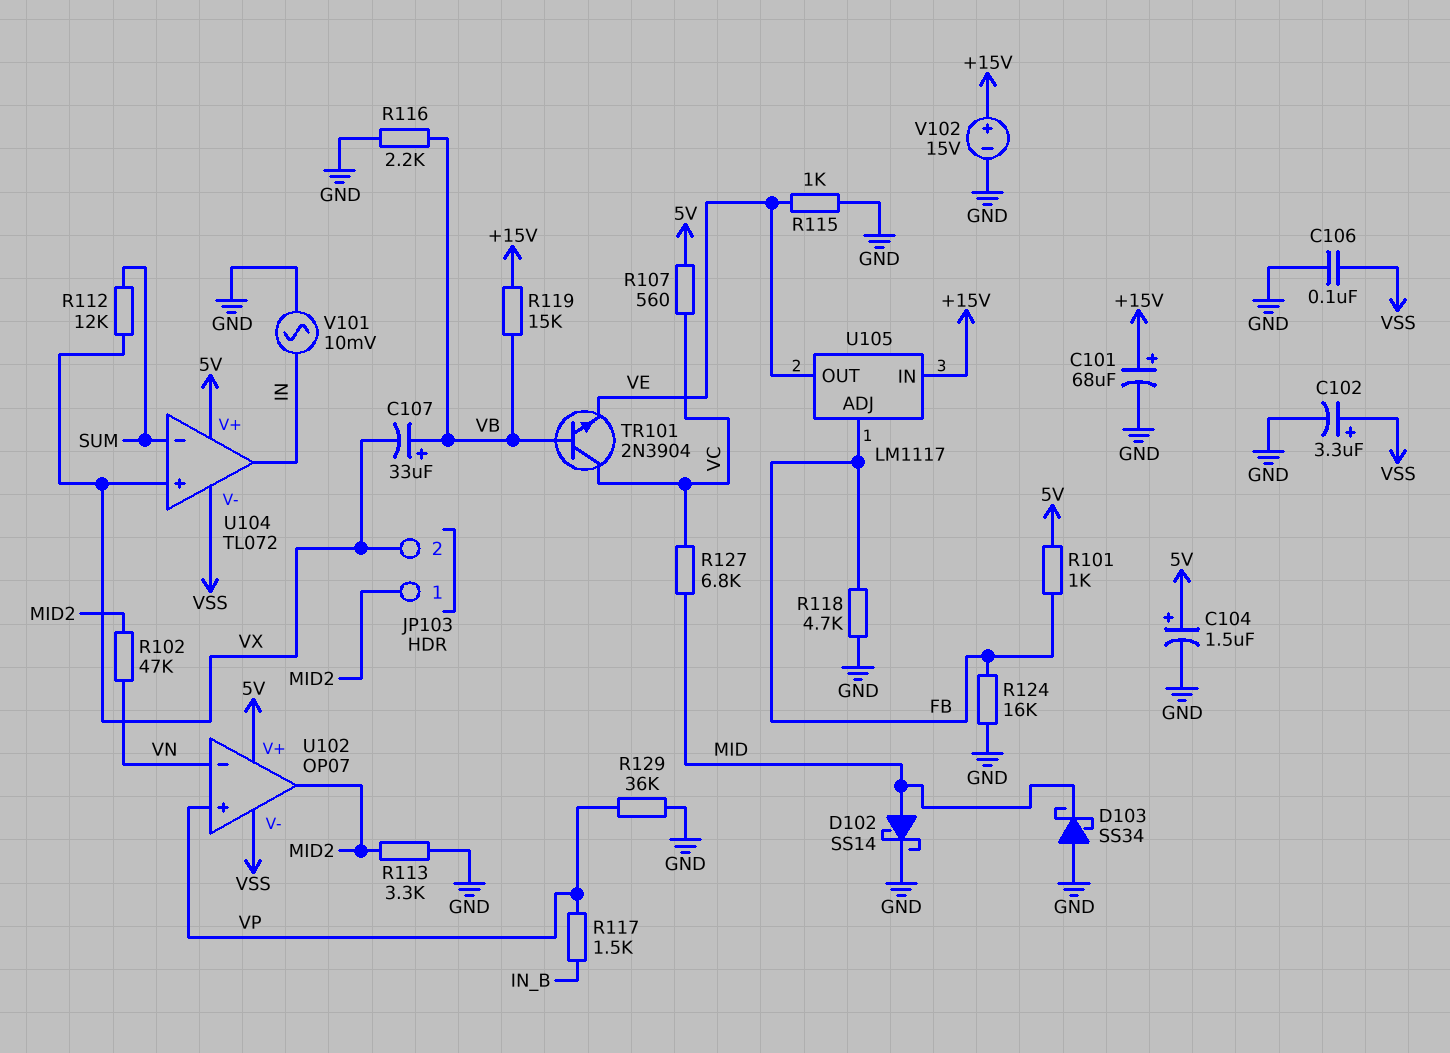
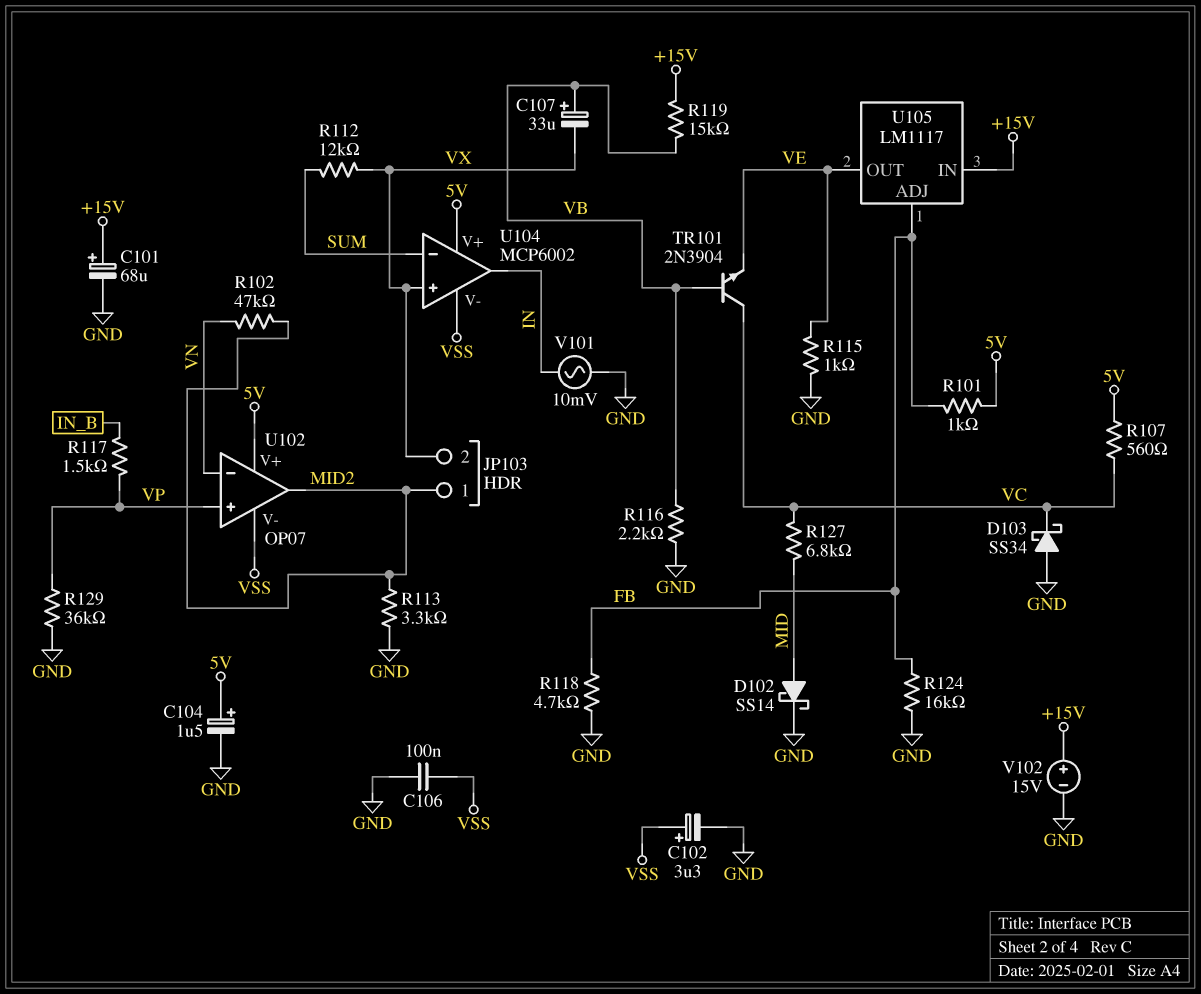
D103: schottky SS34 (A GND, K MID) -> schottky SS34 (A GND, K VC)
U104: TL072 -> MCP6002

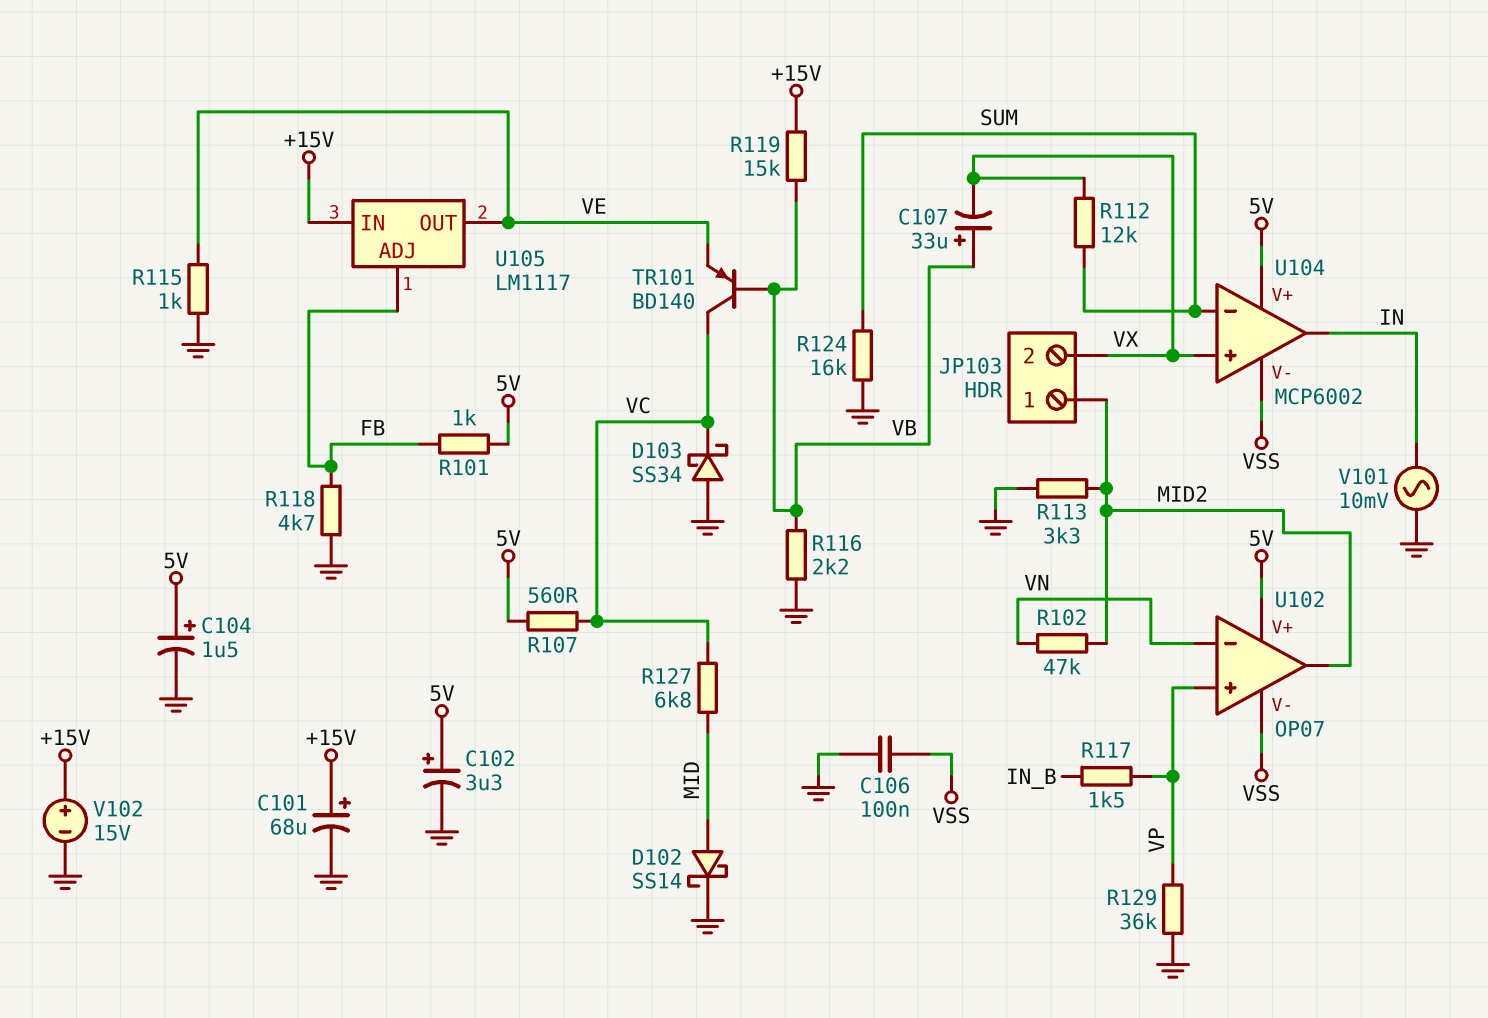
C102: 3.3uF (plus VSS, minus GND) -> 3.3uF (plus 5V, minus GND)
R124: 16k (FB, GND) -> 16k (GND, SUM)
TR101: NPN 2N3904 (B VB, C VC, E VE) -> PNP BD140 (B VB, C VC, E VE)

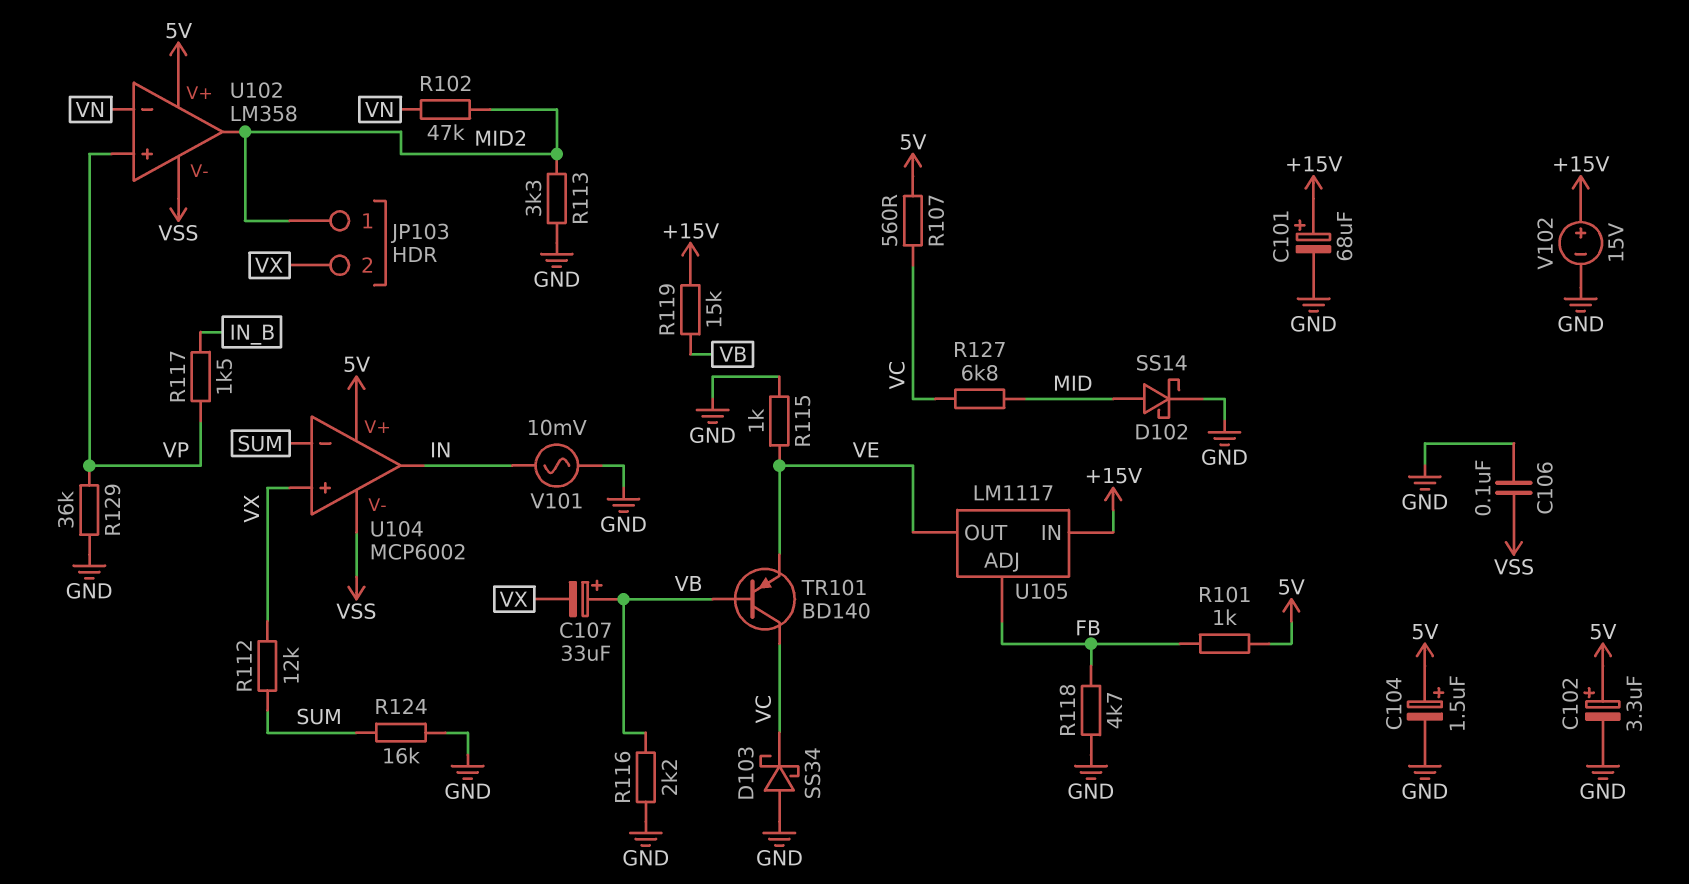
U102: OP07 -> LM358

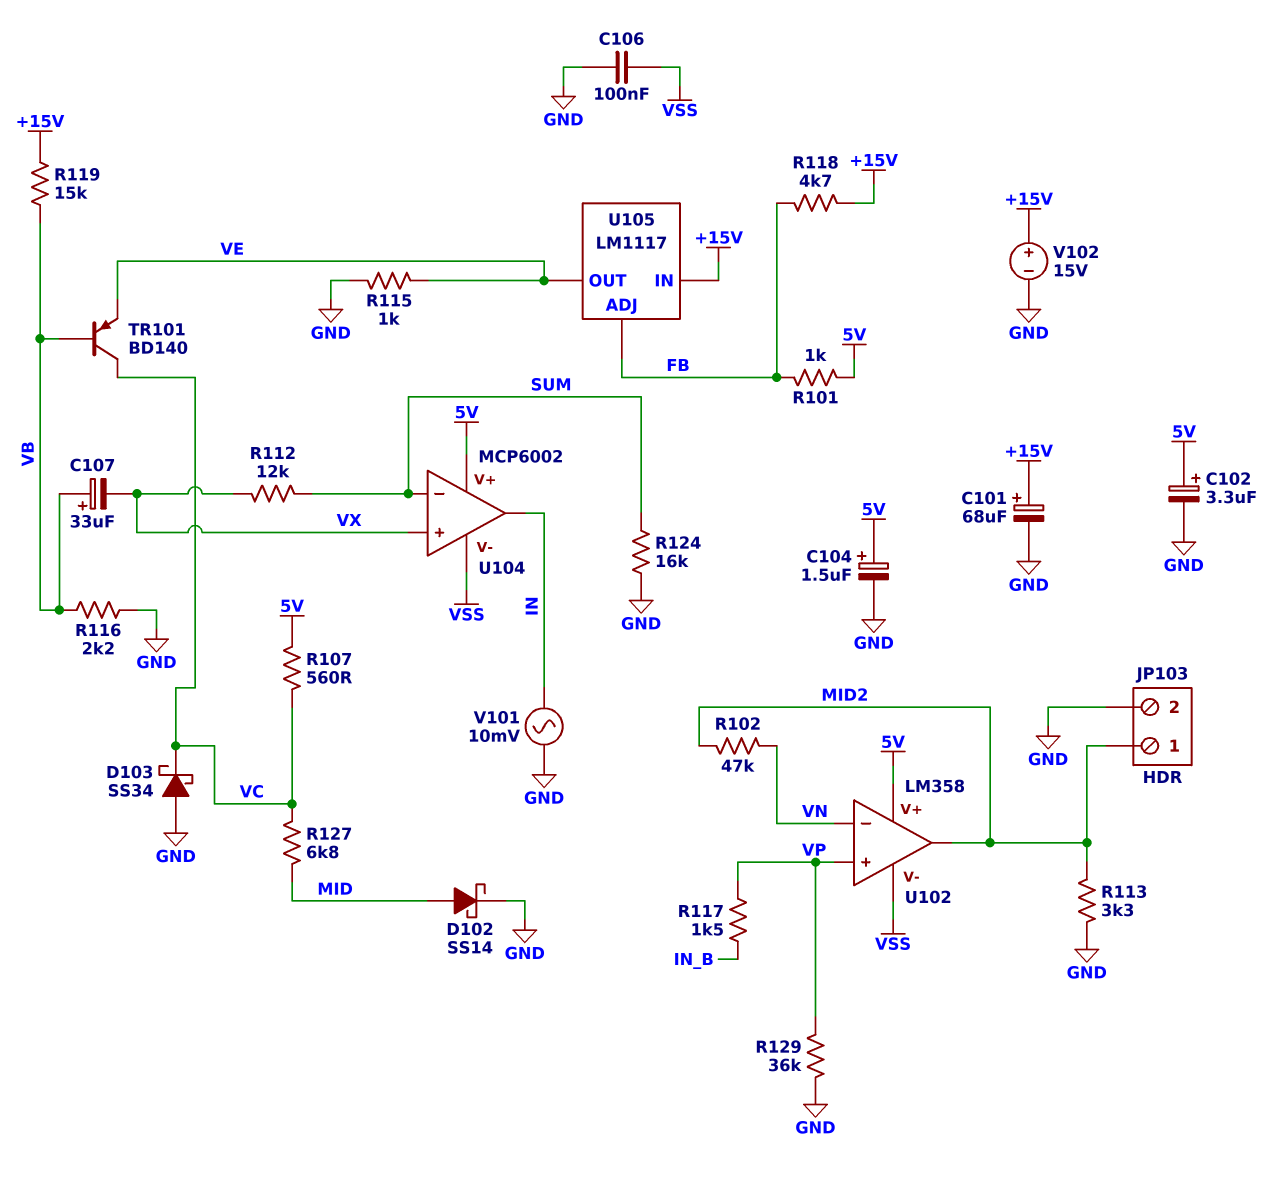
JP103 pin 2: VX -> GND
R118: 4.7k (FB, GND) -> 4.7k (+15V, FB)

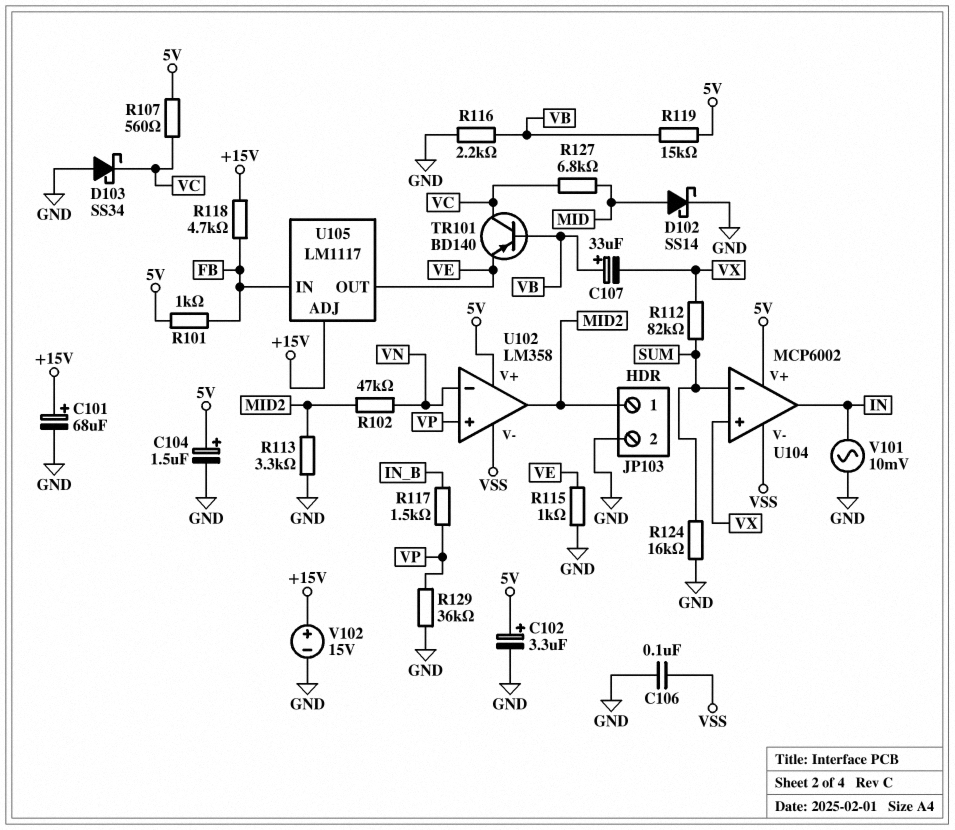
R112: 12k (SUM, VX) -> 82k (SUM, VX)
R119: 15k (+15V, VB) -> 15k (5V, VB)
U105 pin ADJ: FB -> +15V
U105 pin IN: +15V -> FB

